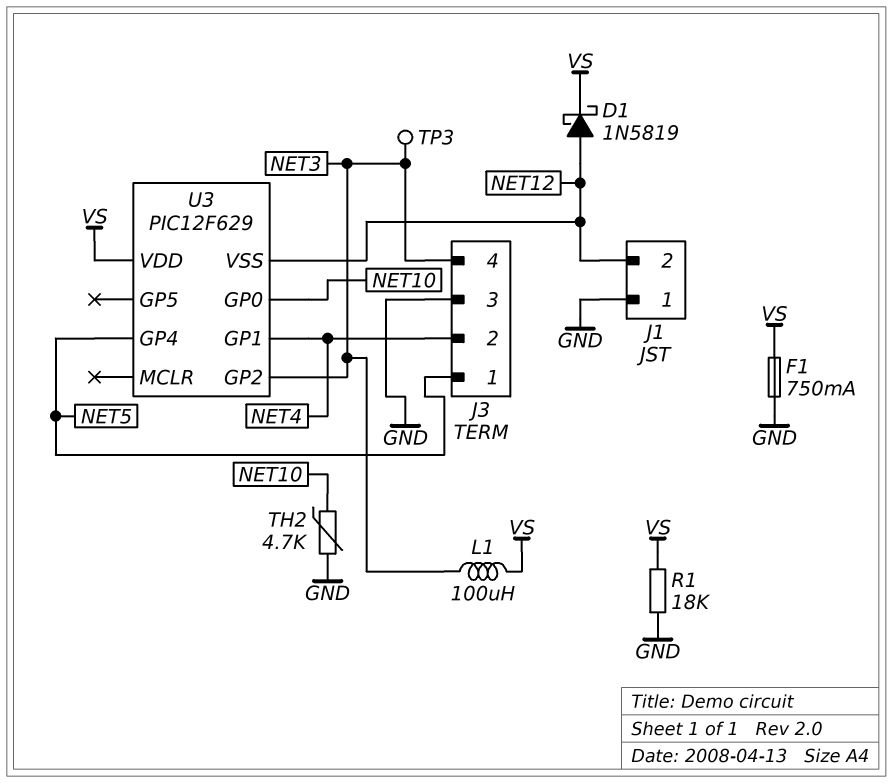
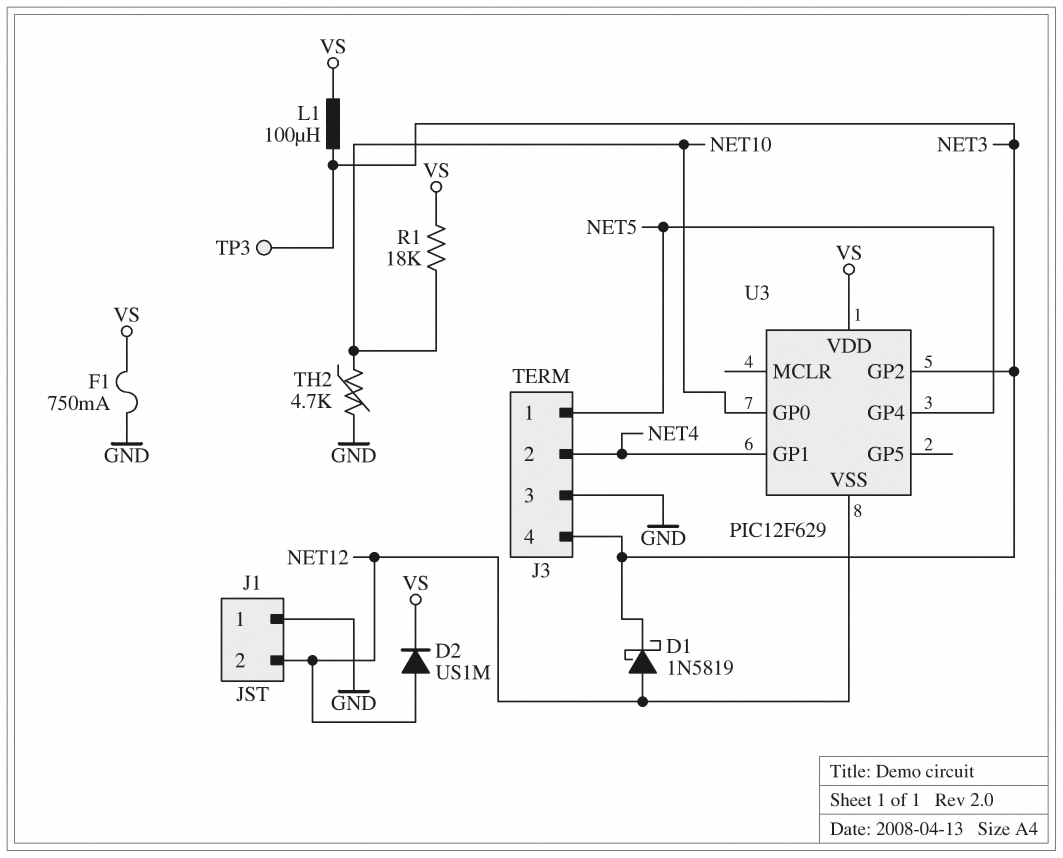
D1: schottky 1N5819 (A NET12, K VS) -> schottky 1N5819 (A NET12, K NET3)
D2: none -> diode US1M (A NET12, K VS)
R1: 18k (GND, VS) -> 18k (NET10, VS)

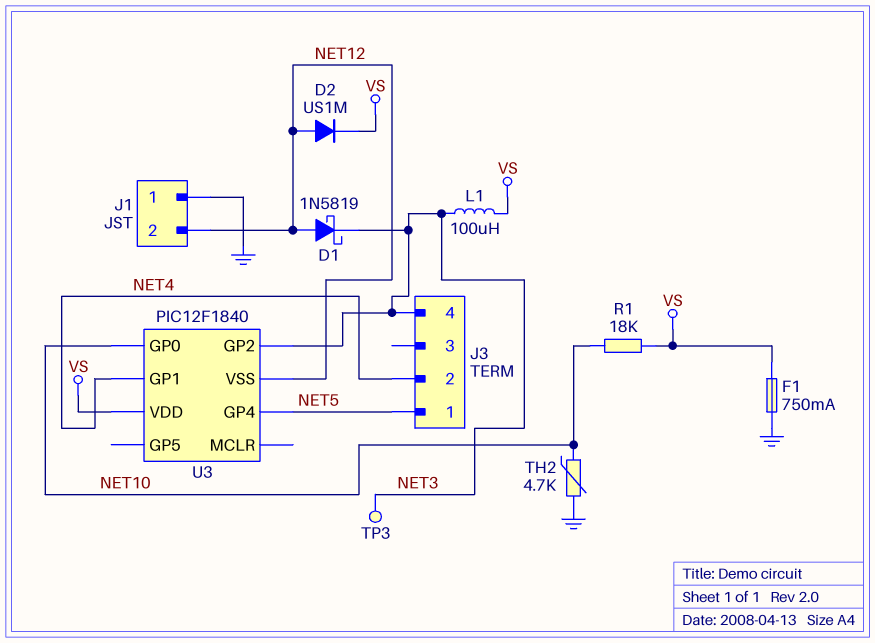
J3 pin 3: GND -> none
U3: PIC12F629 -> PIC12F1840

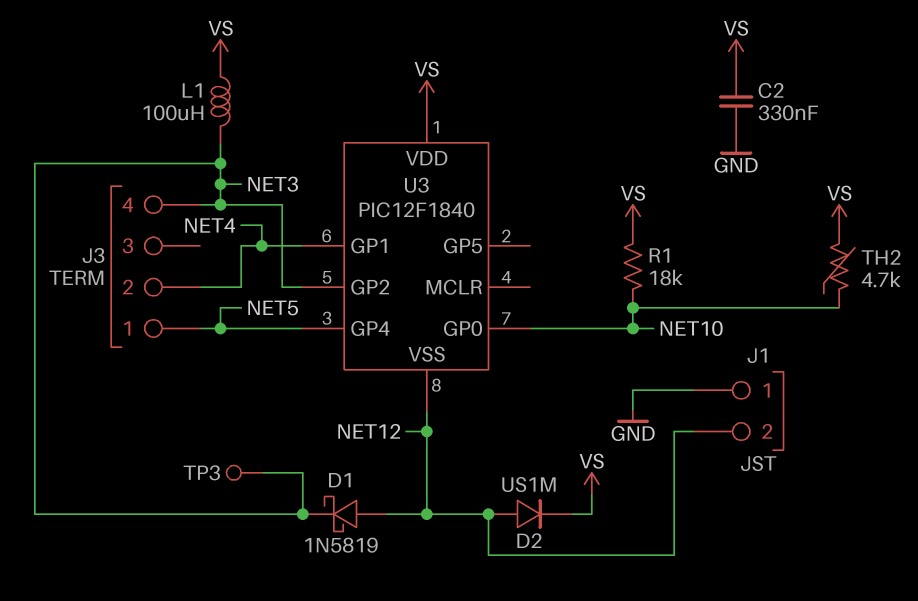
C2: none -> 330nF (GND, VS)
F1: 750mA (GND, VS) -> none
TH2: 4.7k (GND, NET10) -> 4.7k (NET10, VS)

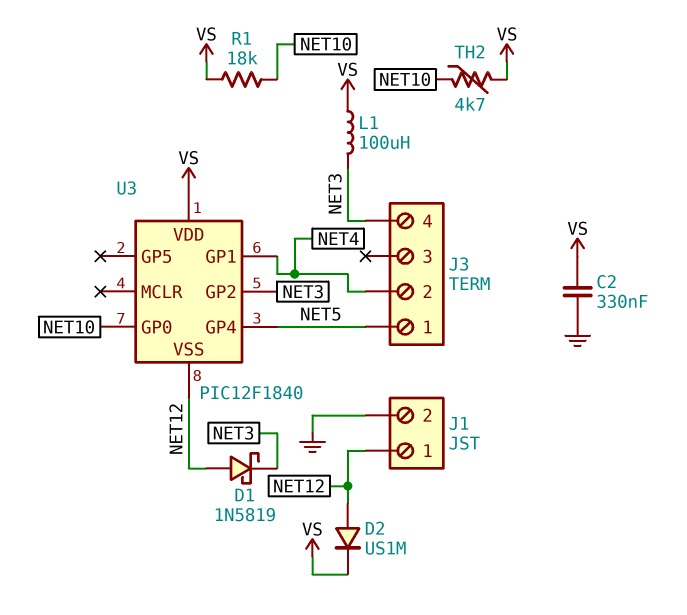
J1 pin 1: GND -> NET12
J1 pin 2: NET12 -> GND
TP3: test point (NET3) -> none

